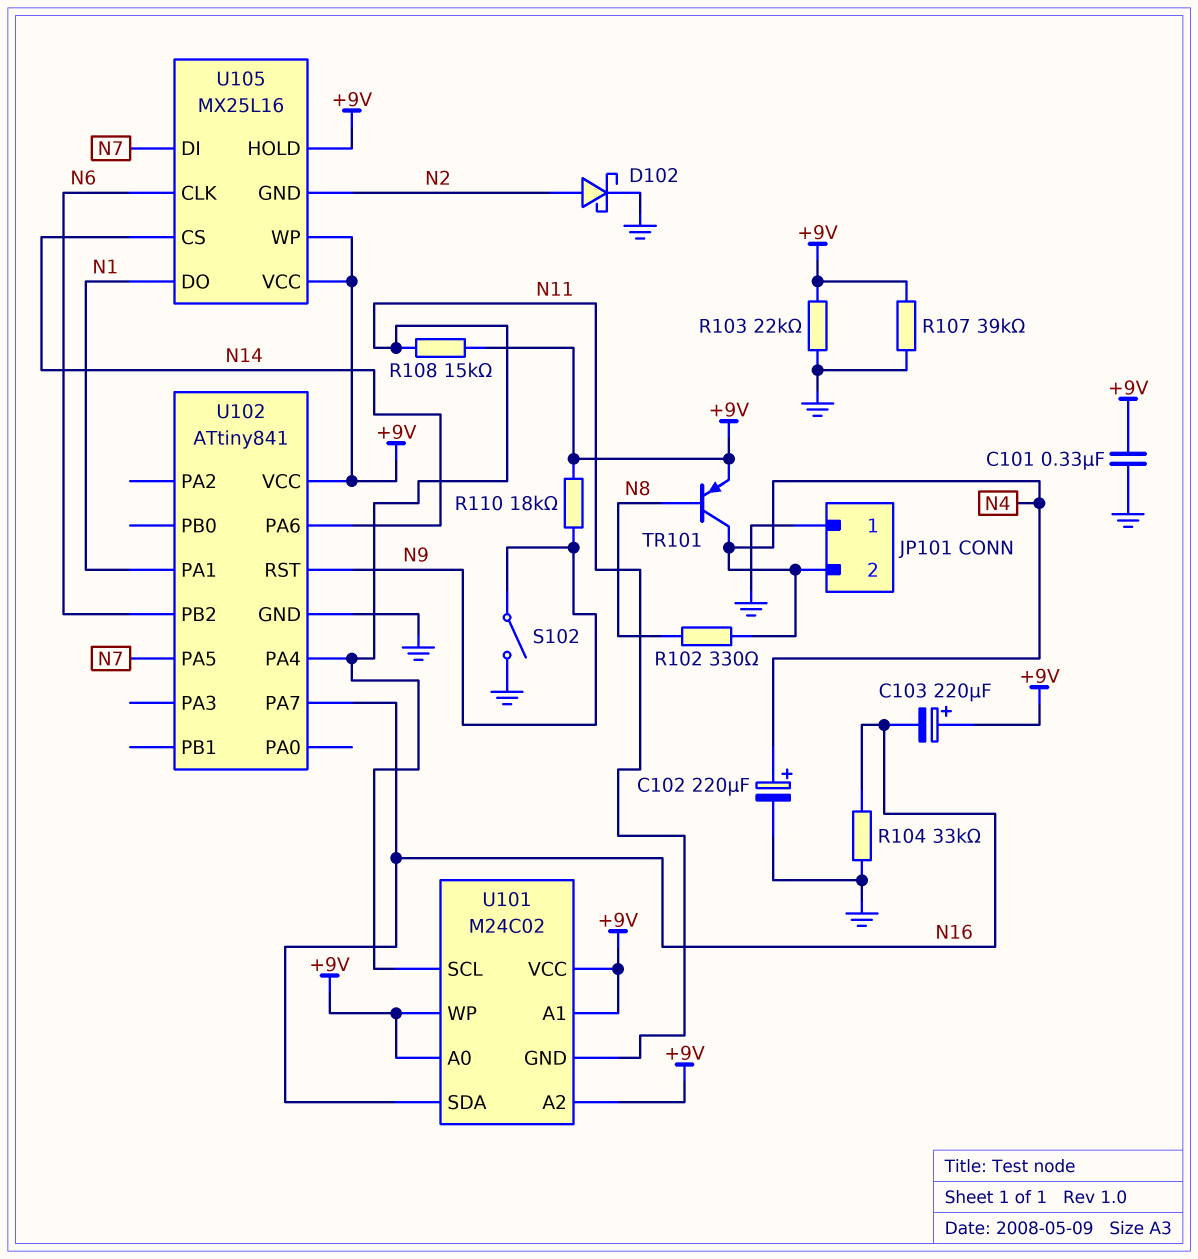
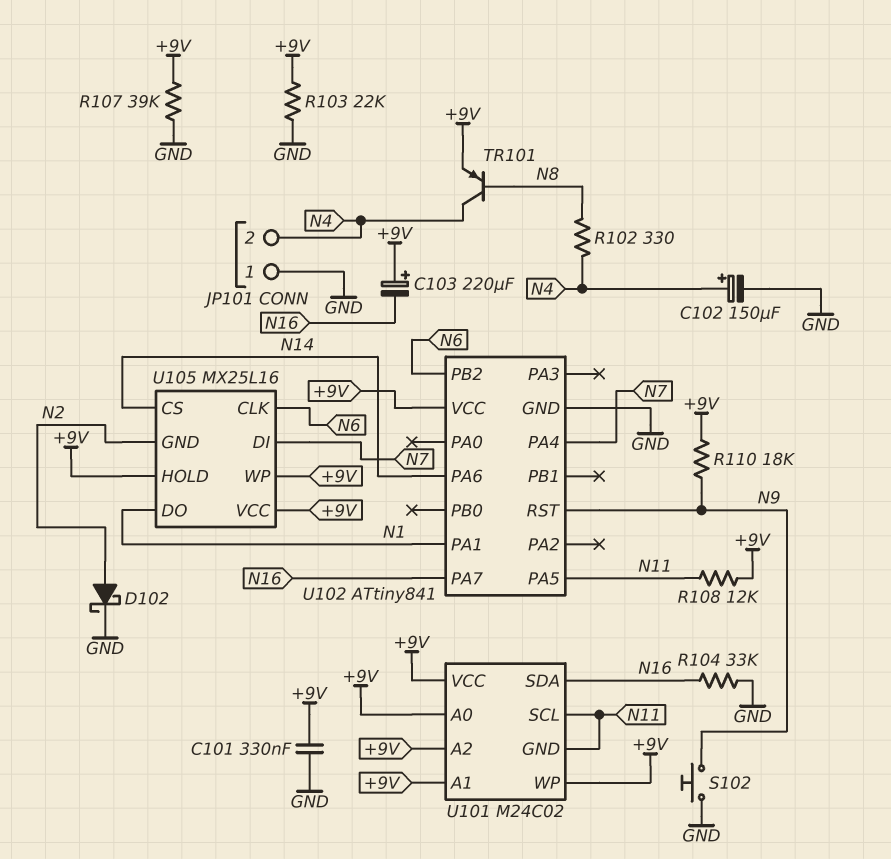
C102: 220uF (plus N4, minus GND) -> 150uF (plus N4, minus GND)
R108: 15k (+9V, N11) -> 12k (+9V, N11)
S102: switch (GND, N9) -> button (GND, N9)
U102 pin PA4: N11 -> N7
U102 pin PA5: N7 -> N11

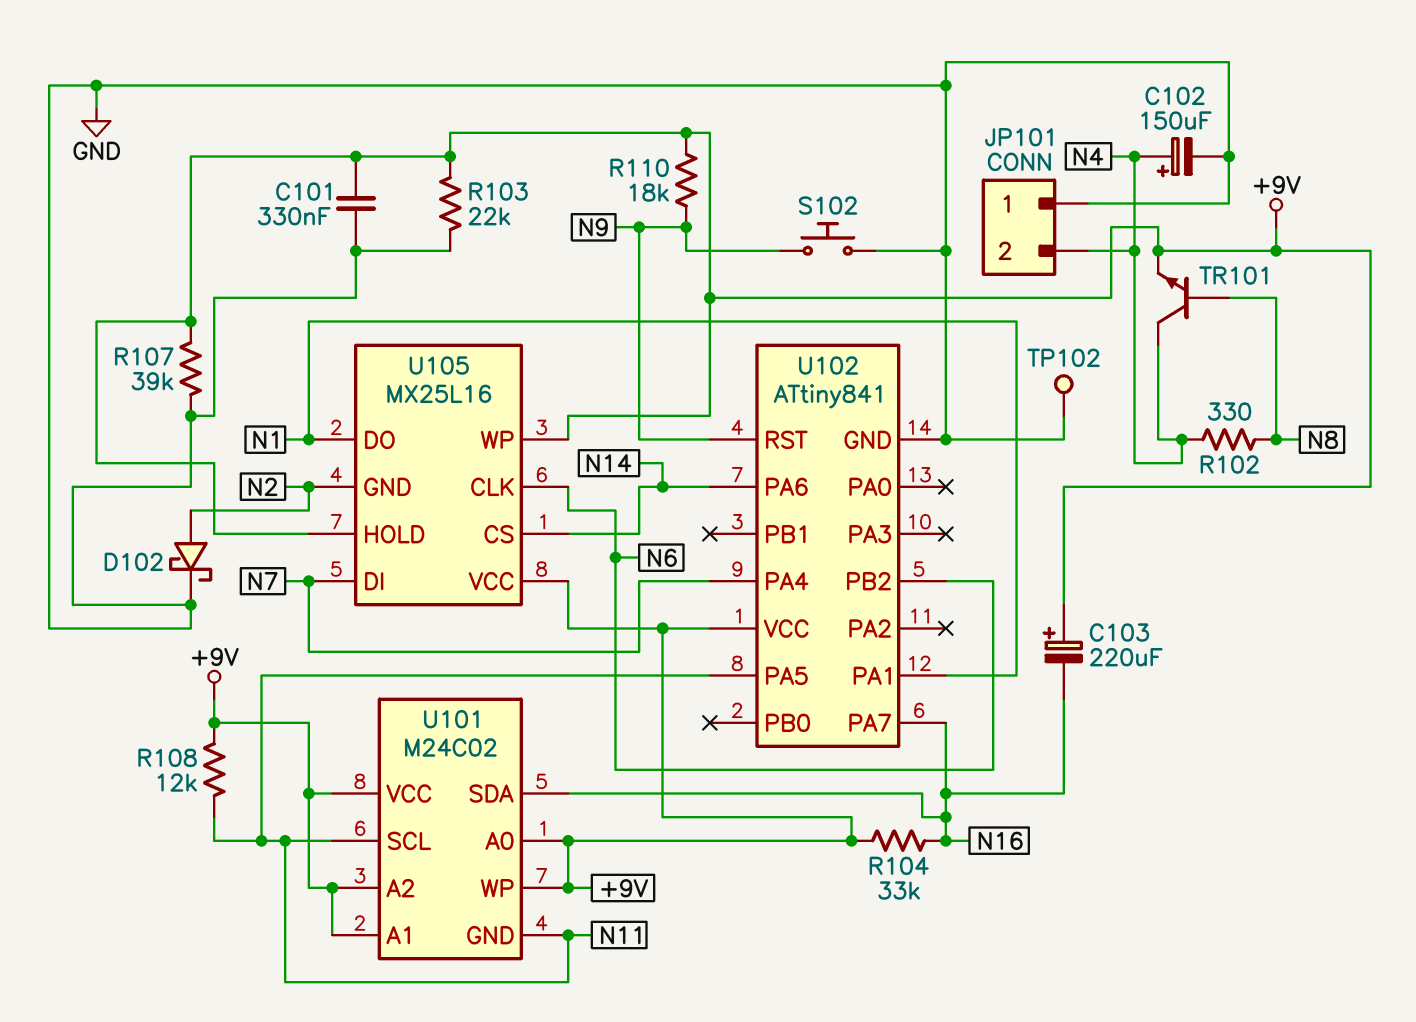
R104: 33k (GND, N16) -> 33k (+9V, N16)
TP102: none -> test point (GND)
TR101: PNP (B N8, C N4, E +9V) -> NPN (B N8, C N4, E +9V)

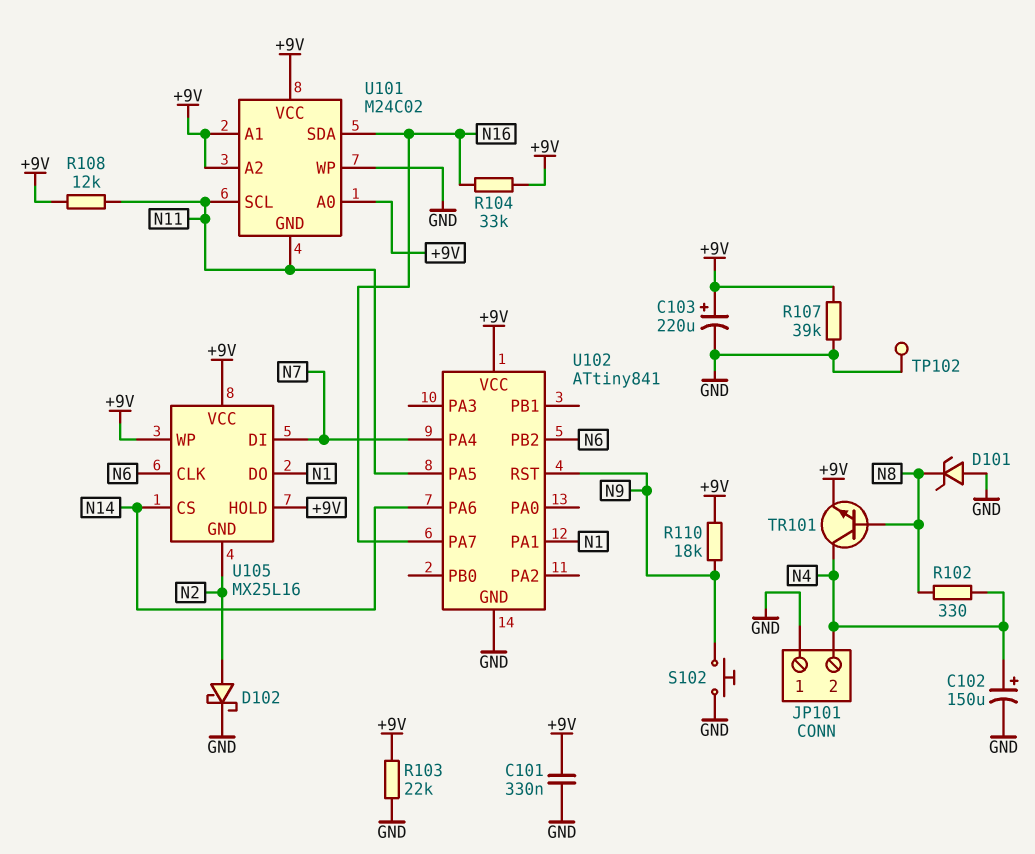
C103: 220uF (plus +9V, minus N16) -> 220uF (plus +9V, minus GND)
D101: none -> zener (A GND, K N8)
U101 pin WP: +9V -> GND

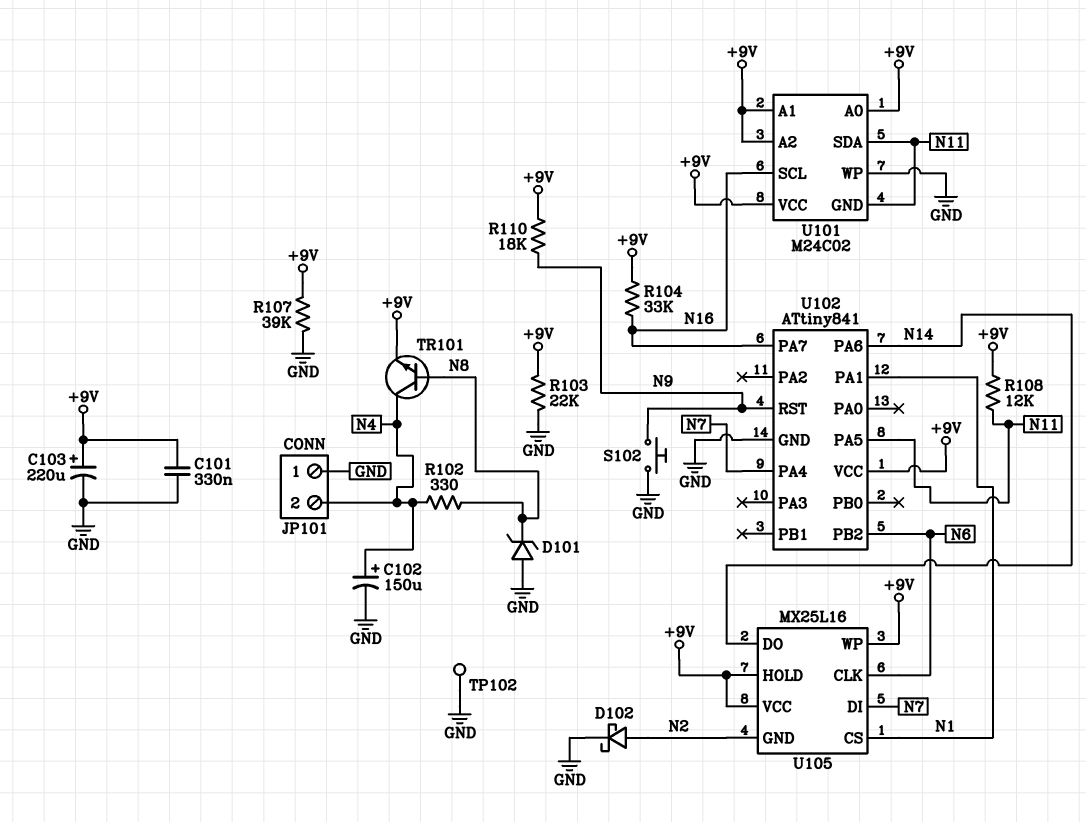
U101 pin SCL: N11 -> N16
U101 pin SDA: N16 -> N11
U105 pin CS: N14 -> N1
U105 pin DO: N1 -> N14

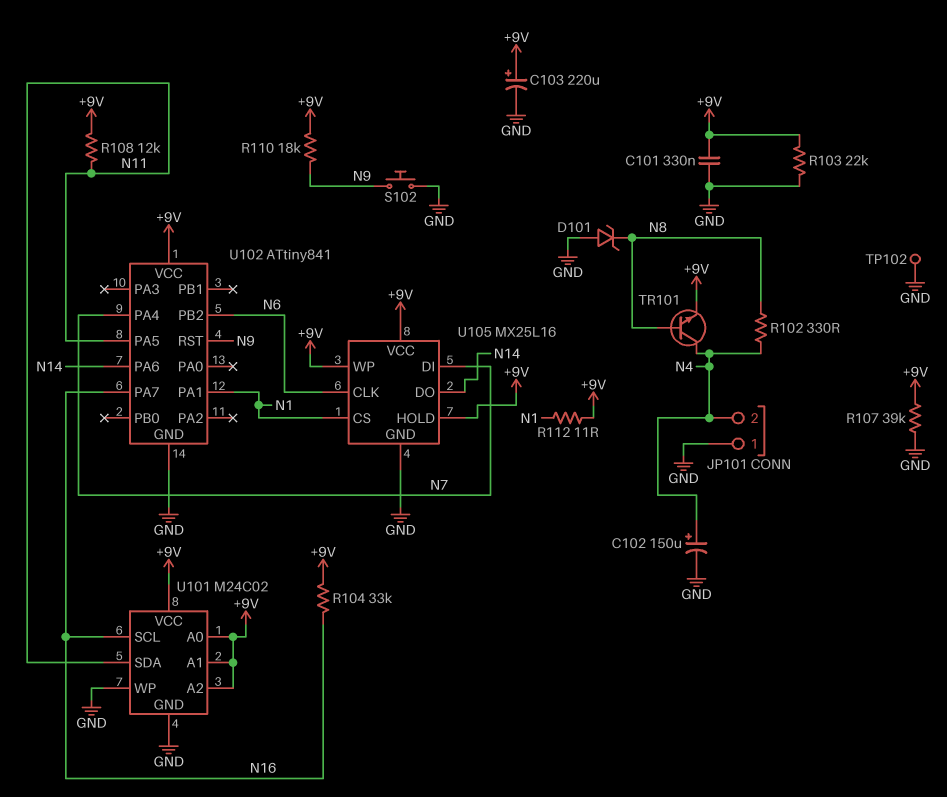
D102: schottky (A N2, K GND) -> none
R112: none -> 11 (+9V, N1)
U101 pin GND: N11 -> GND
U105 pin GND: N2 -> GND

